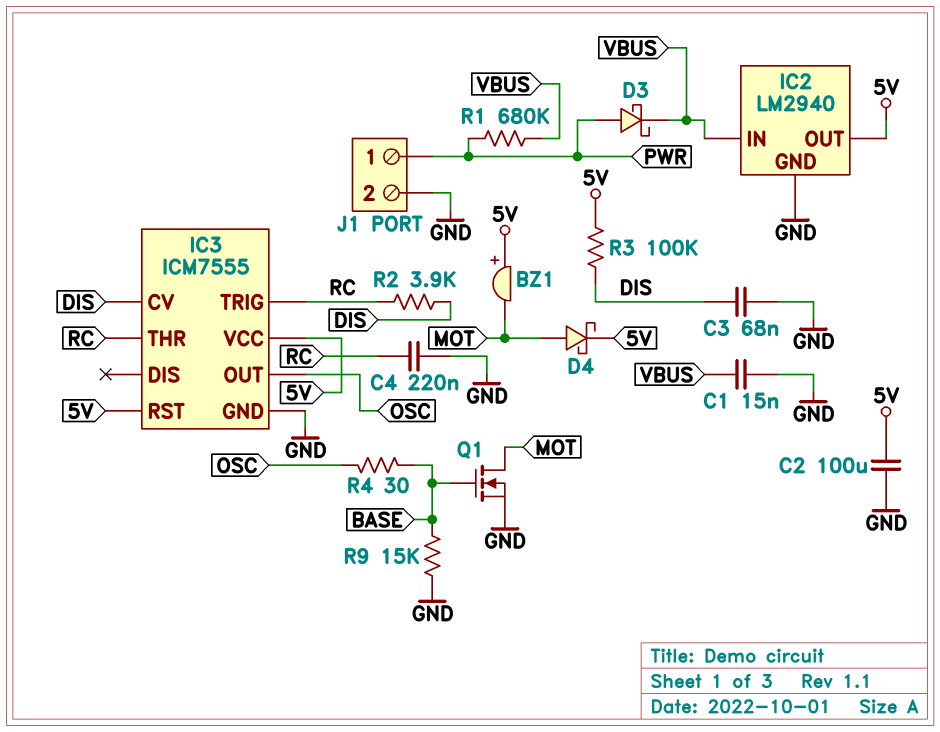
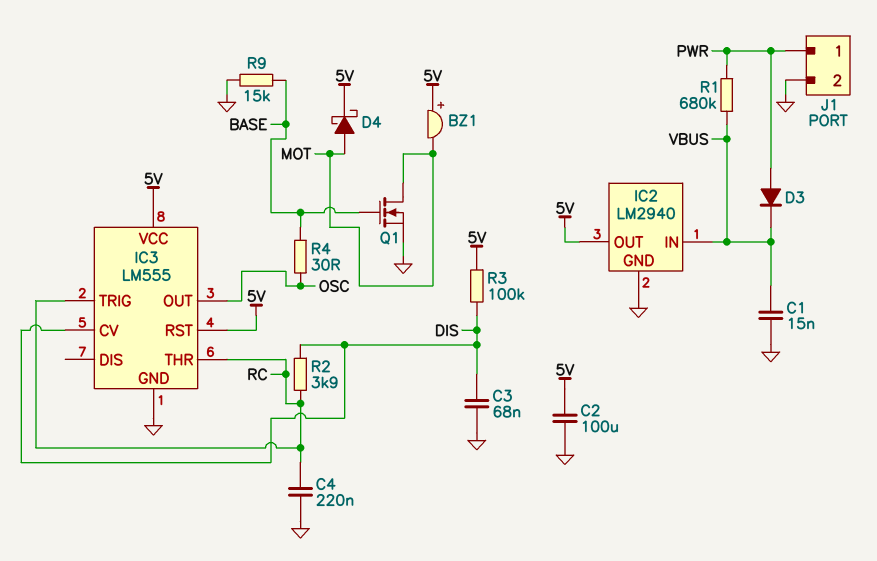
D3: schottky (A PWR, K VBUS) -> diode (A PWR, K VBUS)
IC3: ICM7555 -> LM555

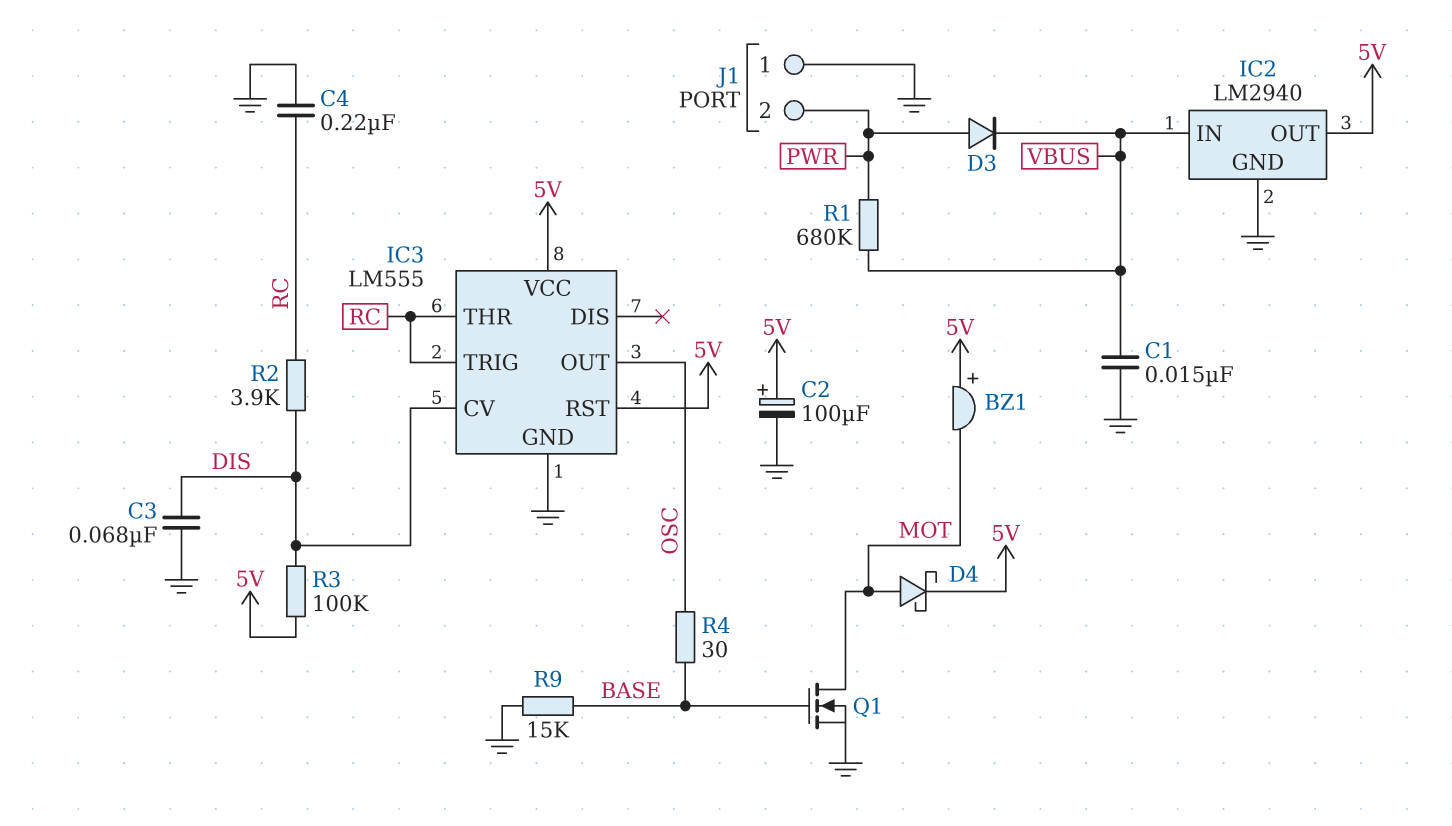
C2: 100uF (5V, GND) -> 100uF (plus 5V, minus GND)
J1 pin 1: PWR -> GND
J1 pin 2: GND -> PWR

